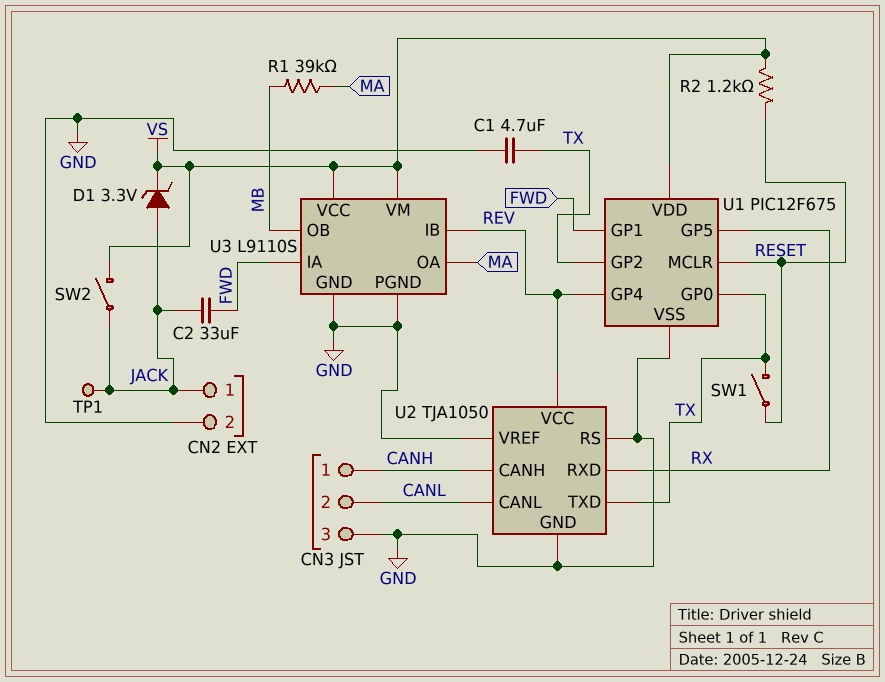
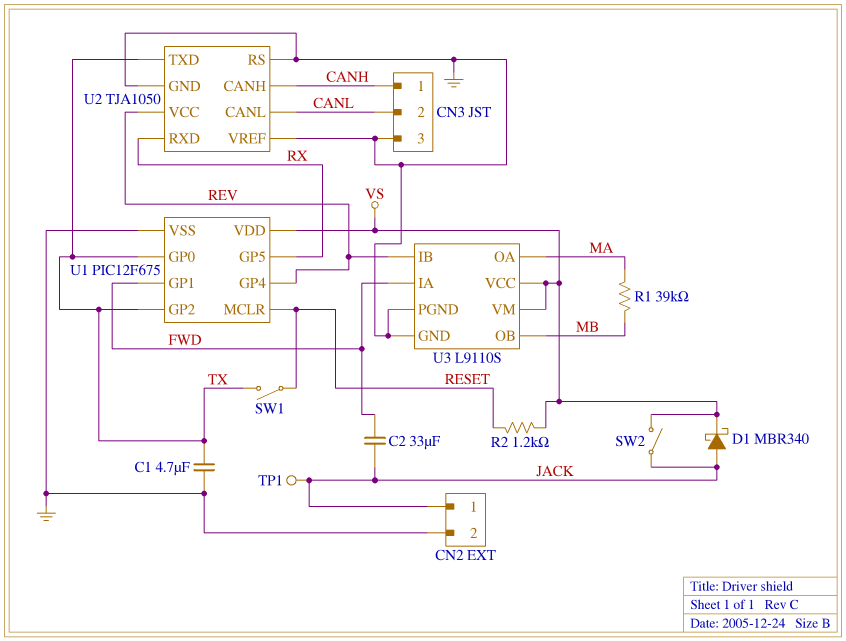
D1: zener 3.3V (A JACK, K VS) -> schottky MBR340 (A JACK, K VS)

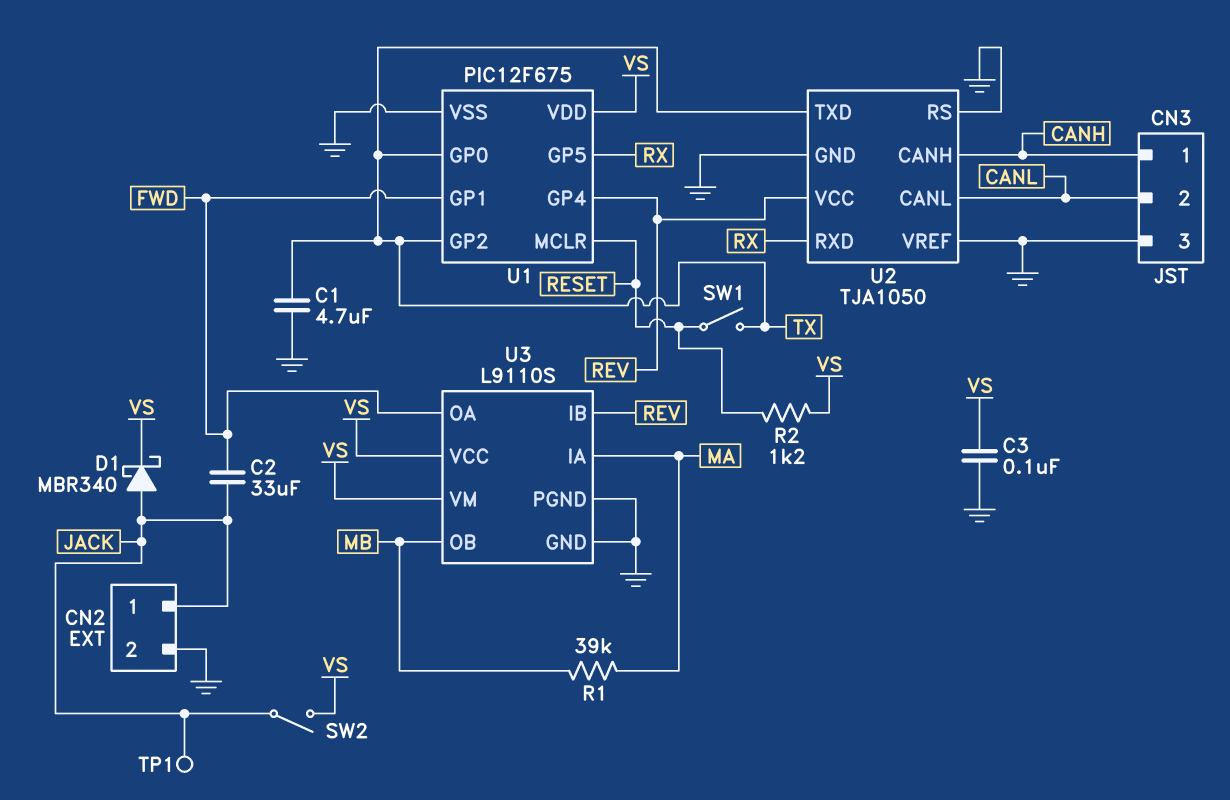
C3: none -> 100nF (GND, VS)
U3 pin IA: FWD -> MA
U3 pin OA: MA -> FWD

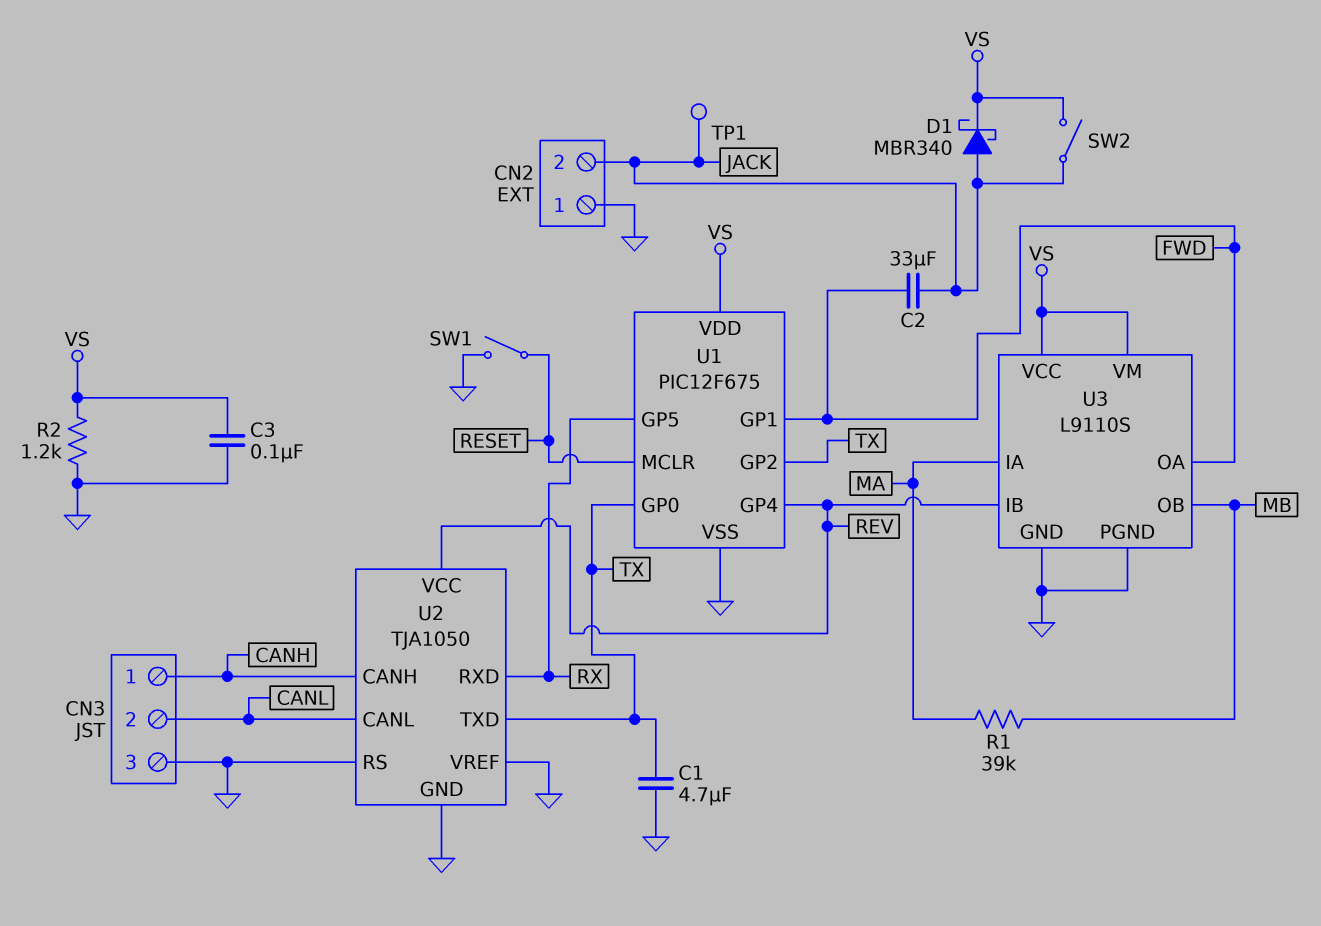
CN2 pin 1: JACK -> GND
CN2 pin 2: GND -> JACK
R2: 1.2k (RESET, VS) -> 1.2k (GND, VS)
SW1: switch (RESET, TX) -> switch (GND, RESET)

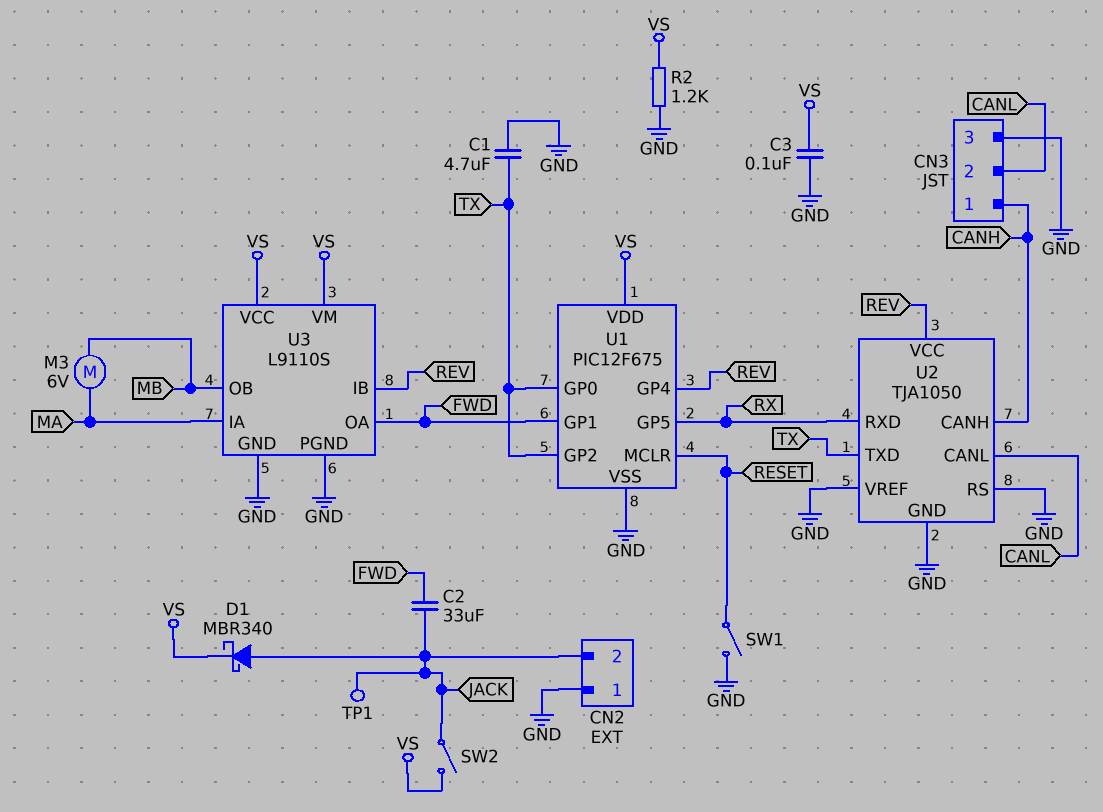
M3: none -> motor 6V (MA, MB)
R1: 39k (MA, MB) -> none

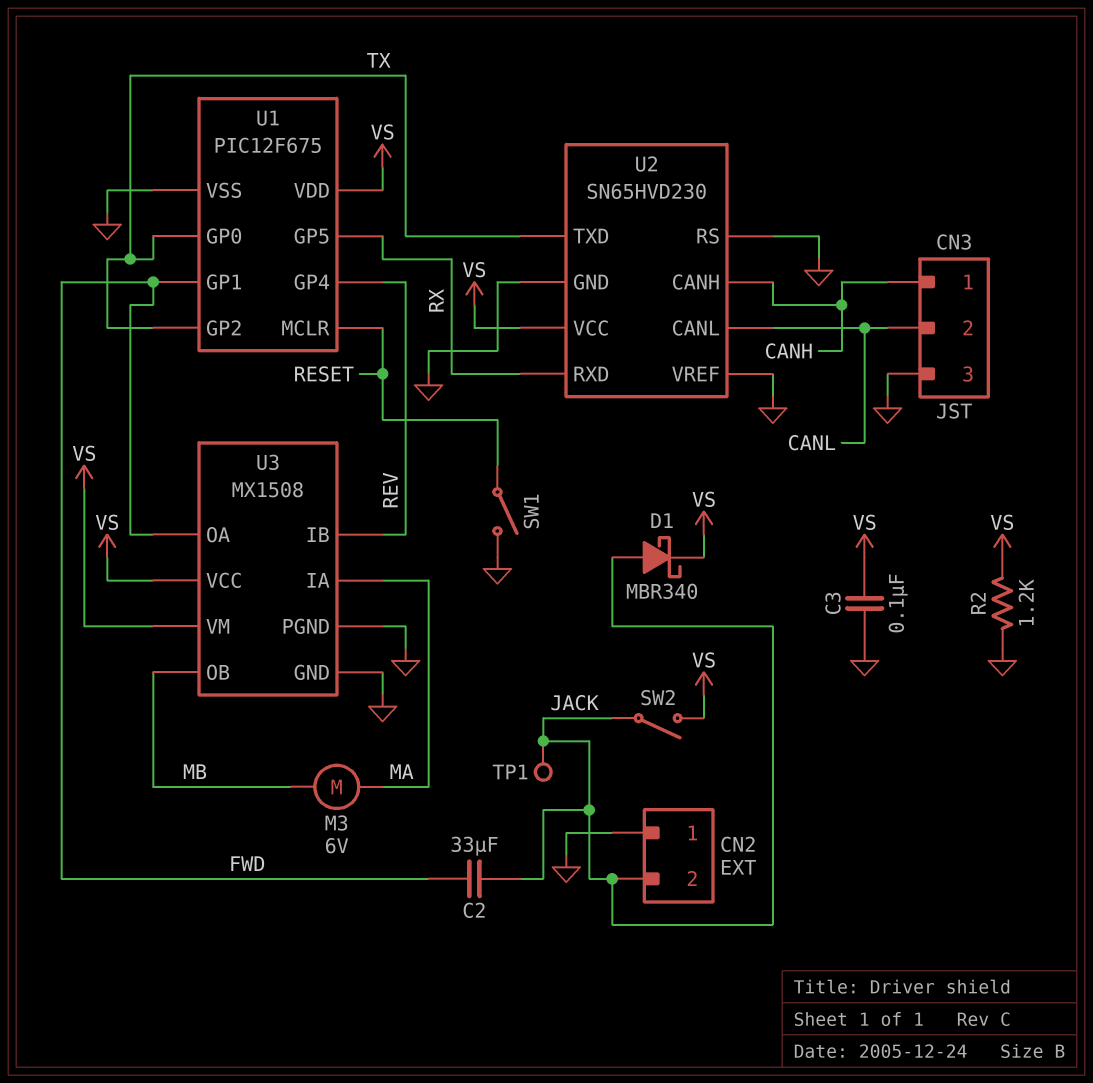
C1: 4.7uF (GND, TX) -> none
U2: TJA1050 -> SN65HVD230
U2 pin VCC: REV -> VS
U3: L9110S -> MX1508

